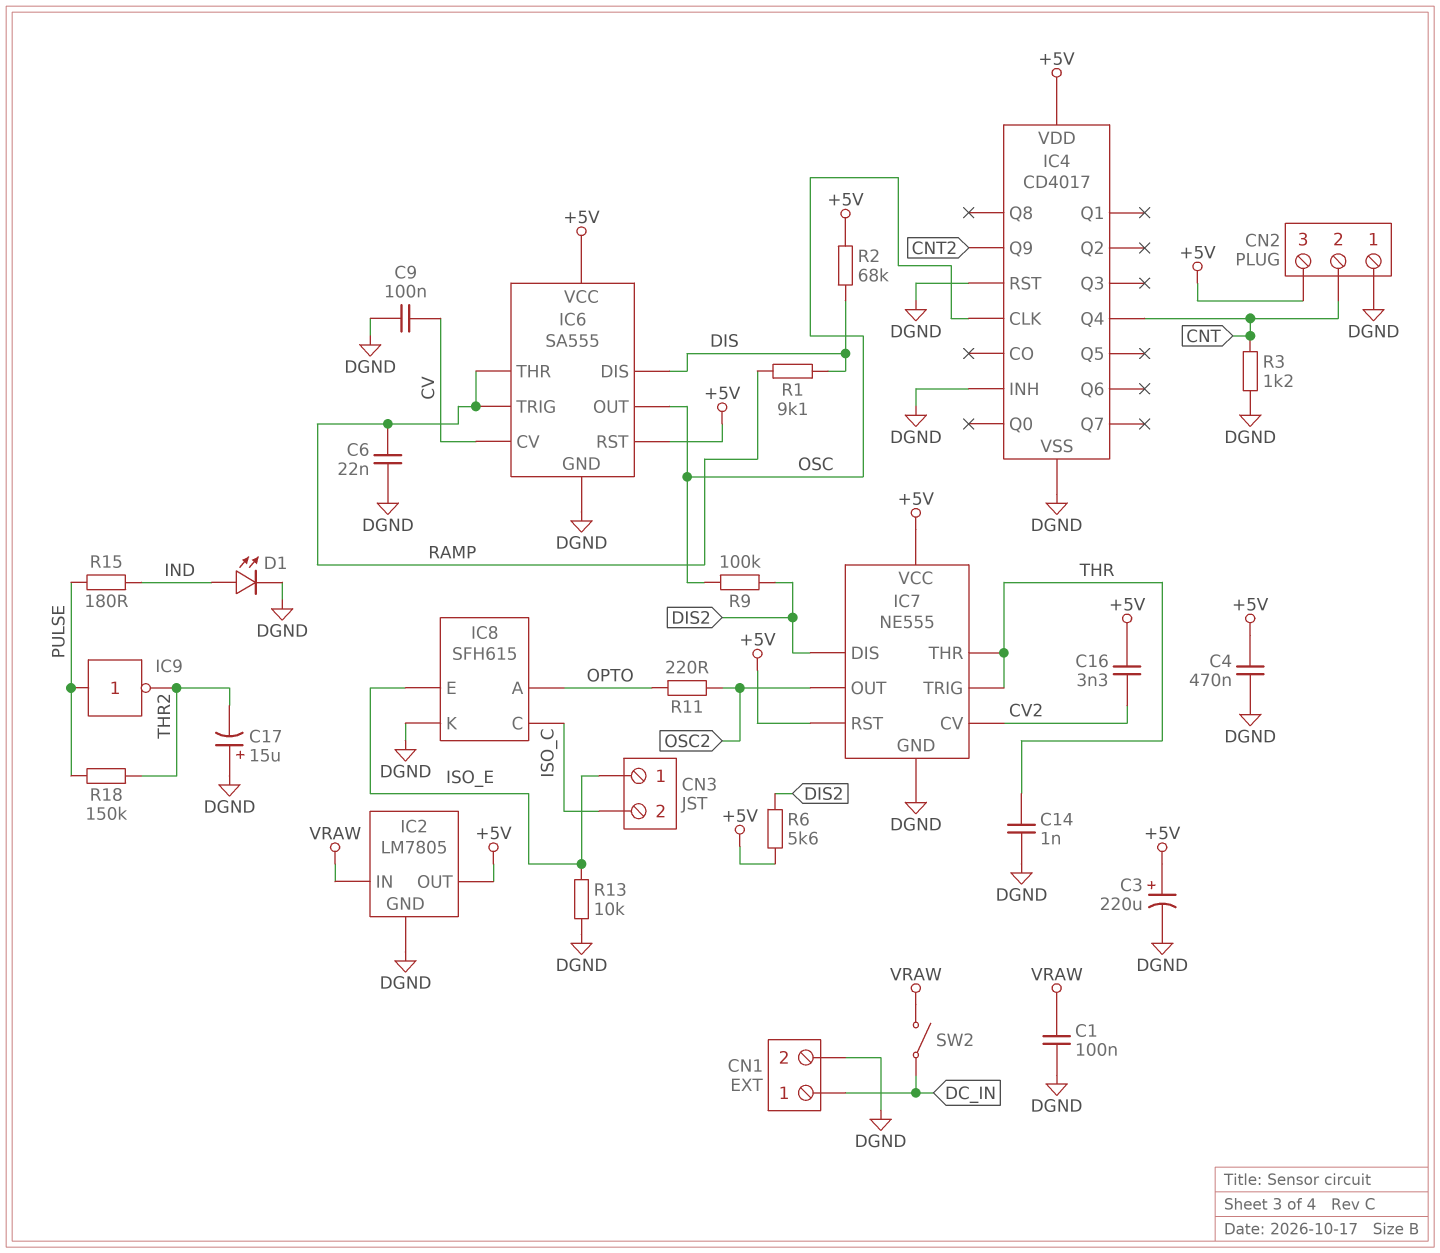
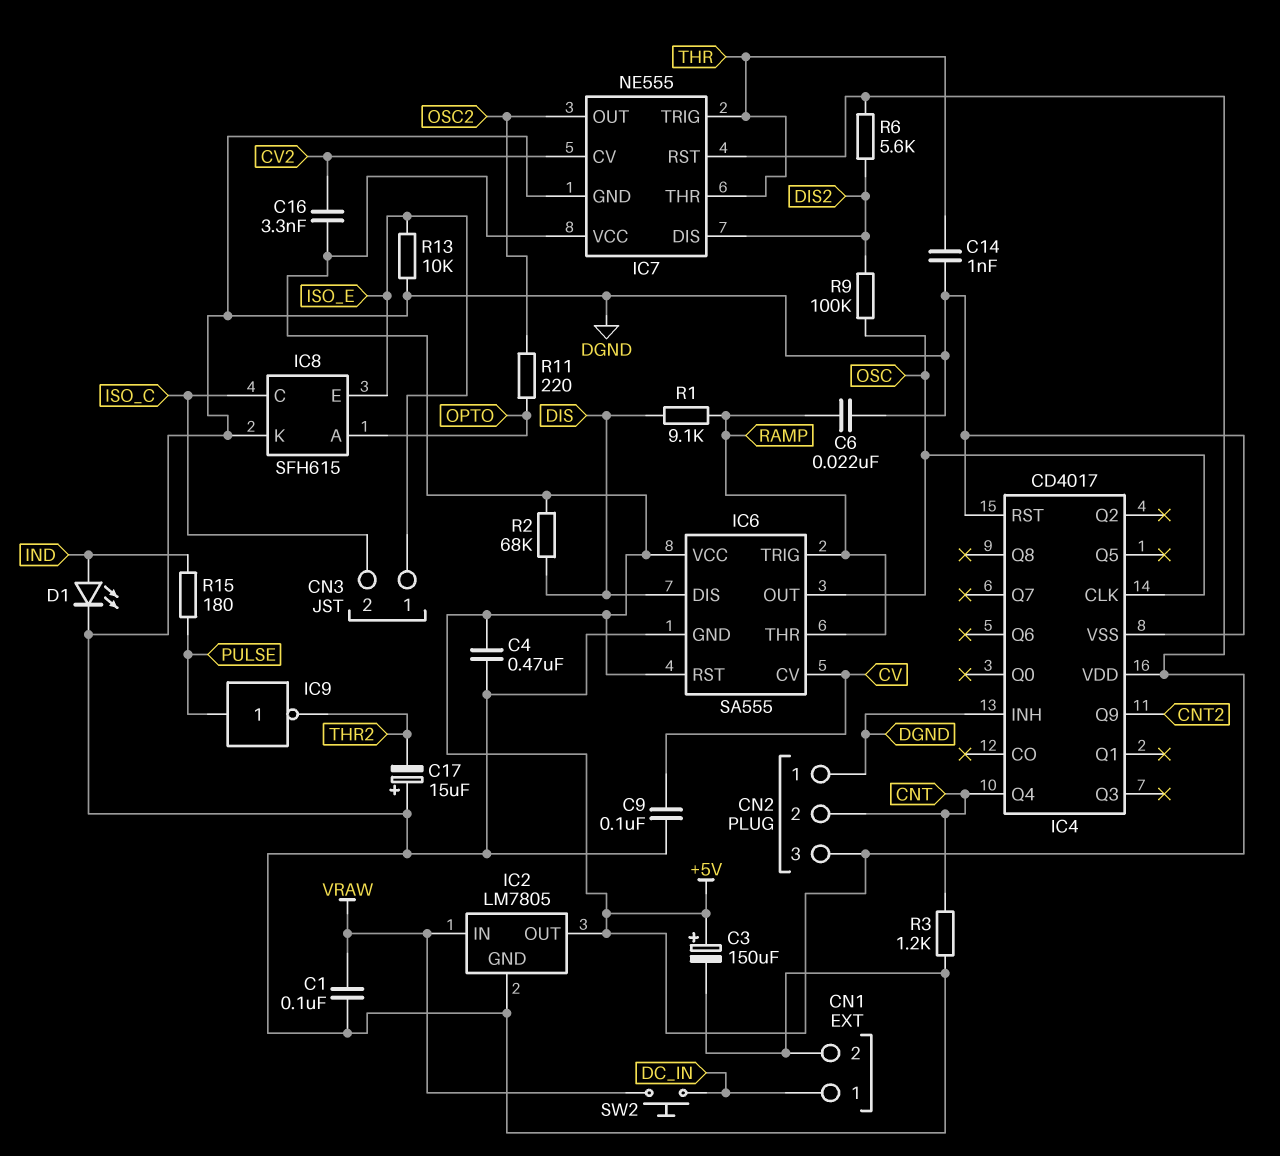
C3: 220uF (plus +5V, minus DGND) -> 150uF (plus +5V, minus DGND)
R18: 150k (PULSE, THR2) -> none
SW2: switch (DC_IN, VRAW) -> button (DC_IN, VRAW)

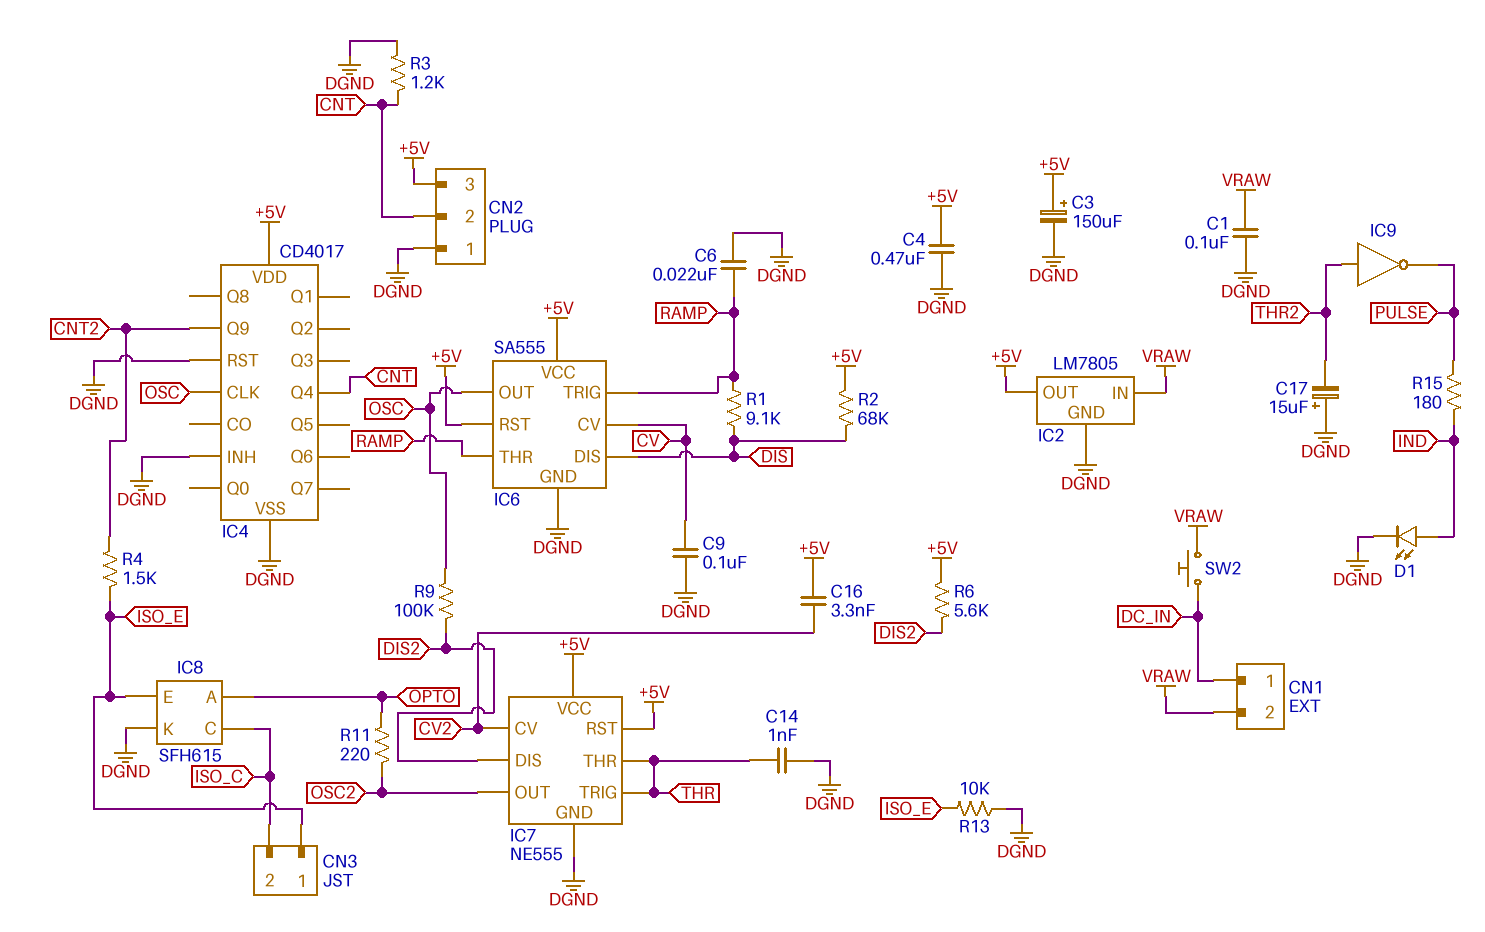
CN1 pin 2: DGND -> VRAW
IC9: NOT (in PULSE, out THR2) -> NOT (in THR2, out PULSE)
R4: none -> 1.5k (CNT2, ISO_E)

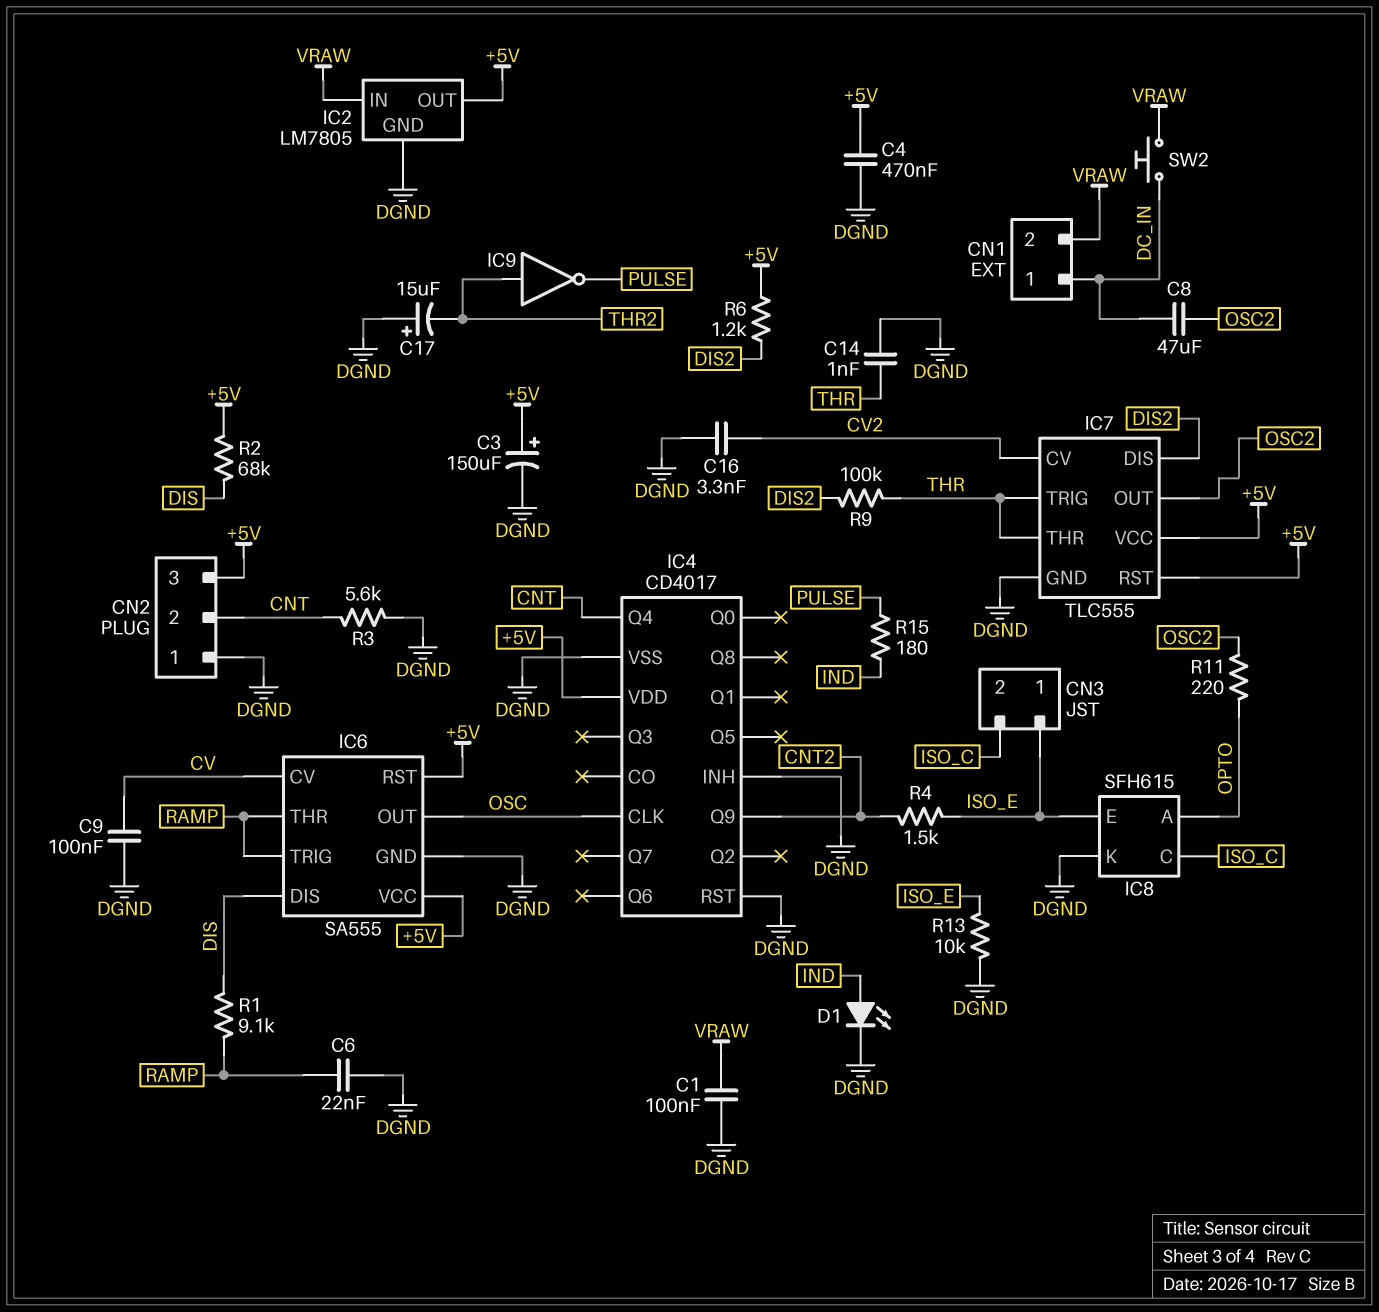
C8: none -> 47uF (DC_IN, OSC2)
C16: 3.3nF (+5V, CV2) -> 3.3nF (CV2, DGND)
IC7: NE555 -> TLC555
R3: 1.2k (CNT, DGND) -> 5.6k (CNT, DGND)
R6: 5.6k (+5V, DIS2) -> 1.2k (+5V, DIS2)
R9: 100k (DIS2, OSC) -> 100k (DIS2, THR)

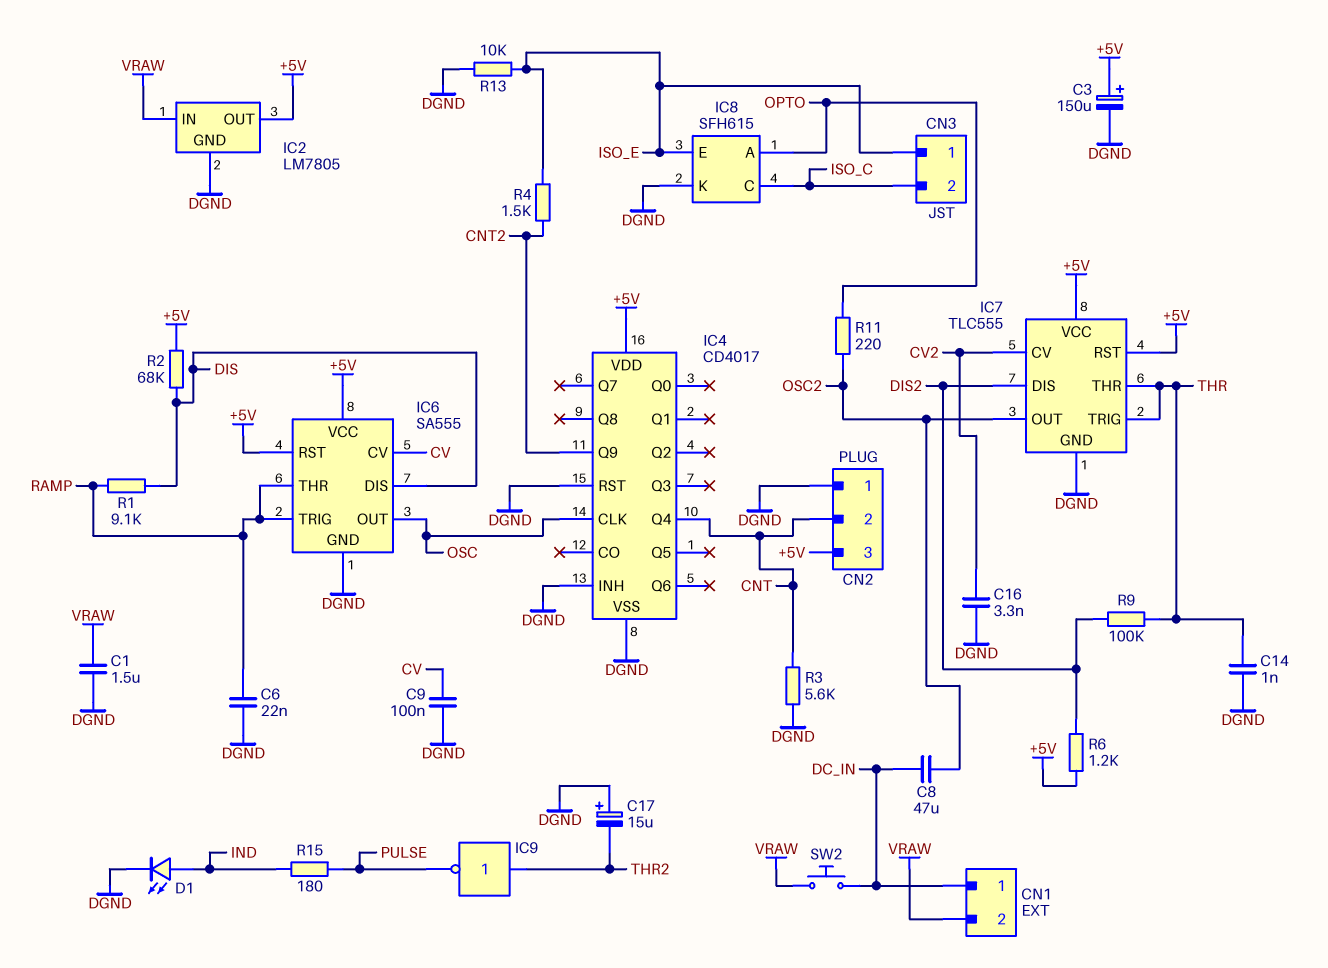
C1: 100nF (DGND, VRAW) -> 1.5uF (DGND, VRAW)
C4: 470nF (+5V, DGND) -> none

